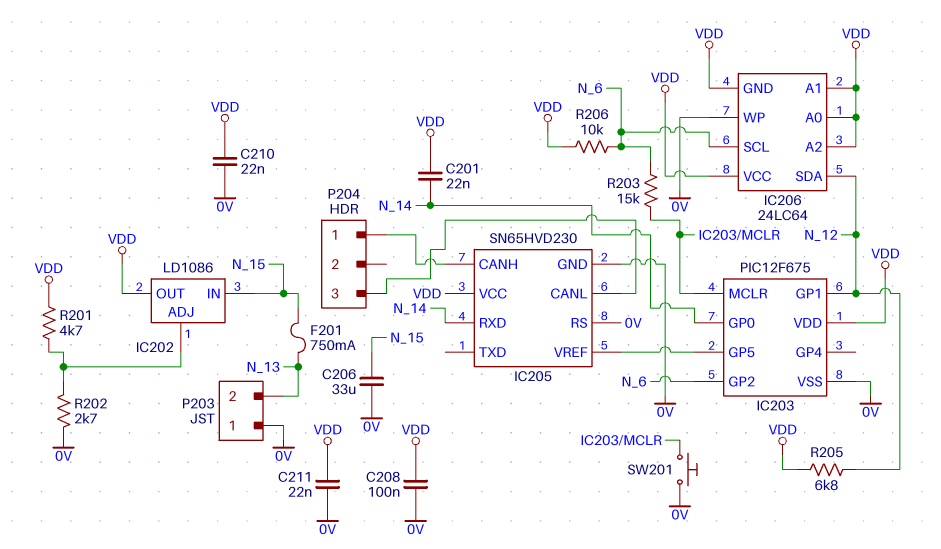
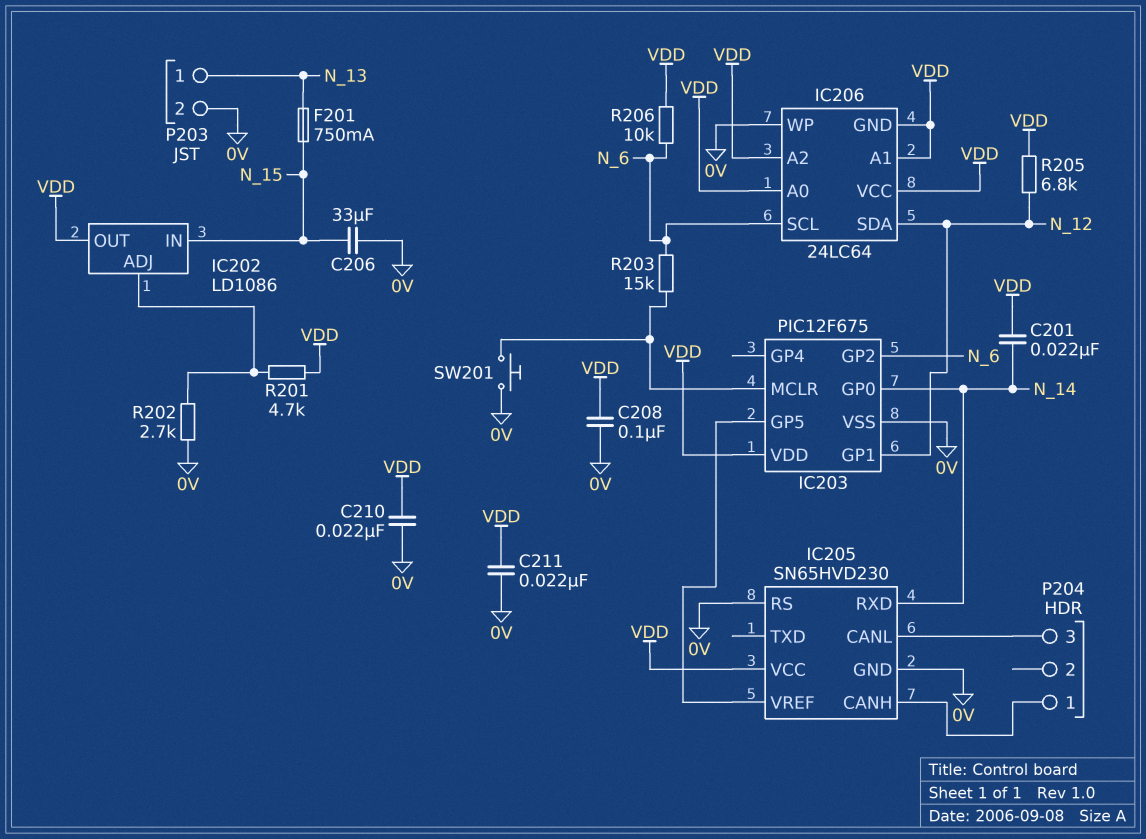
P203 pin 1: 0V -> N_13
P203 pin 2: N_13 -> 0V

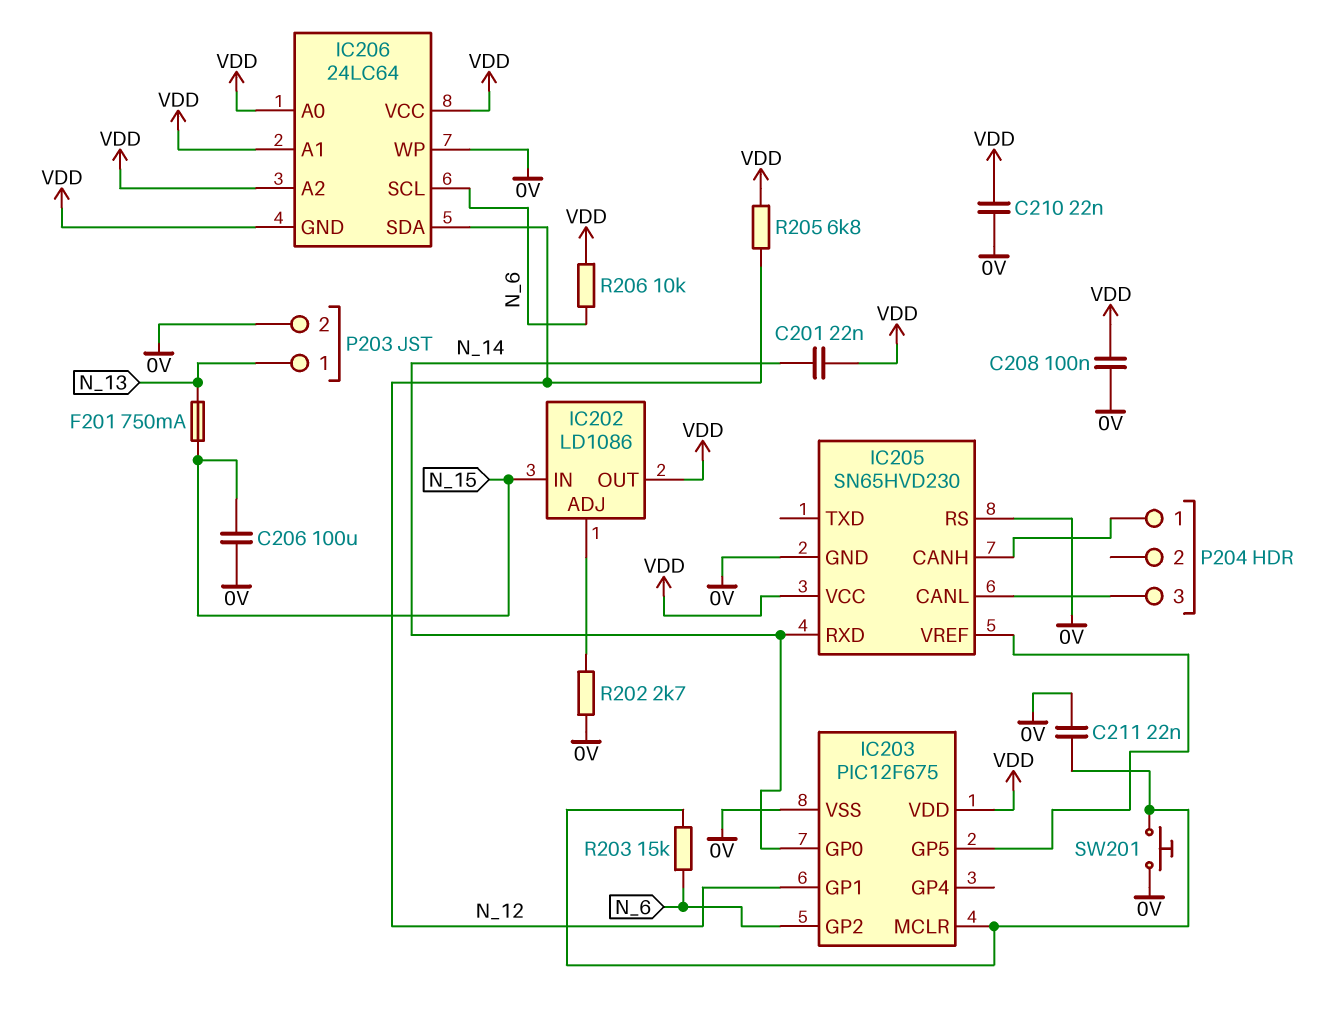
C206: 33uF (0V, N_15) -> 100uF (0V, N_15)
C211: 22nF (0V, VDD) -> 22nF (0V, IC203/MCLR)
R201: 4.7k (IC202/ADJ, VDD) -> none

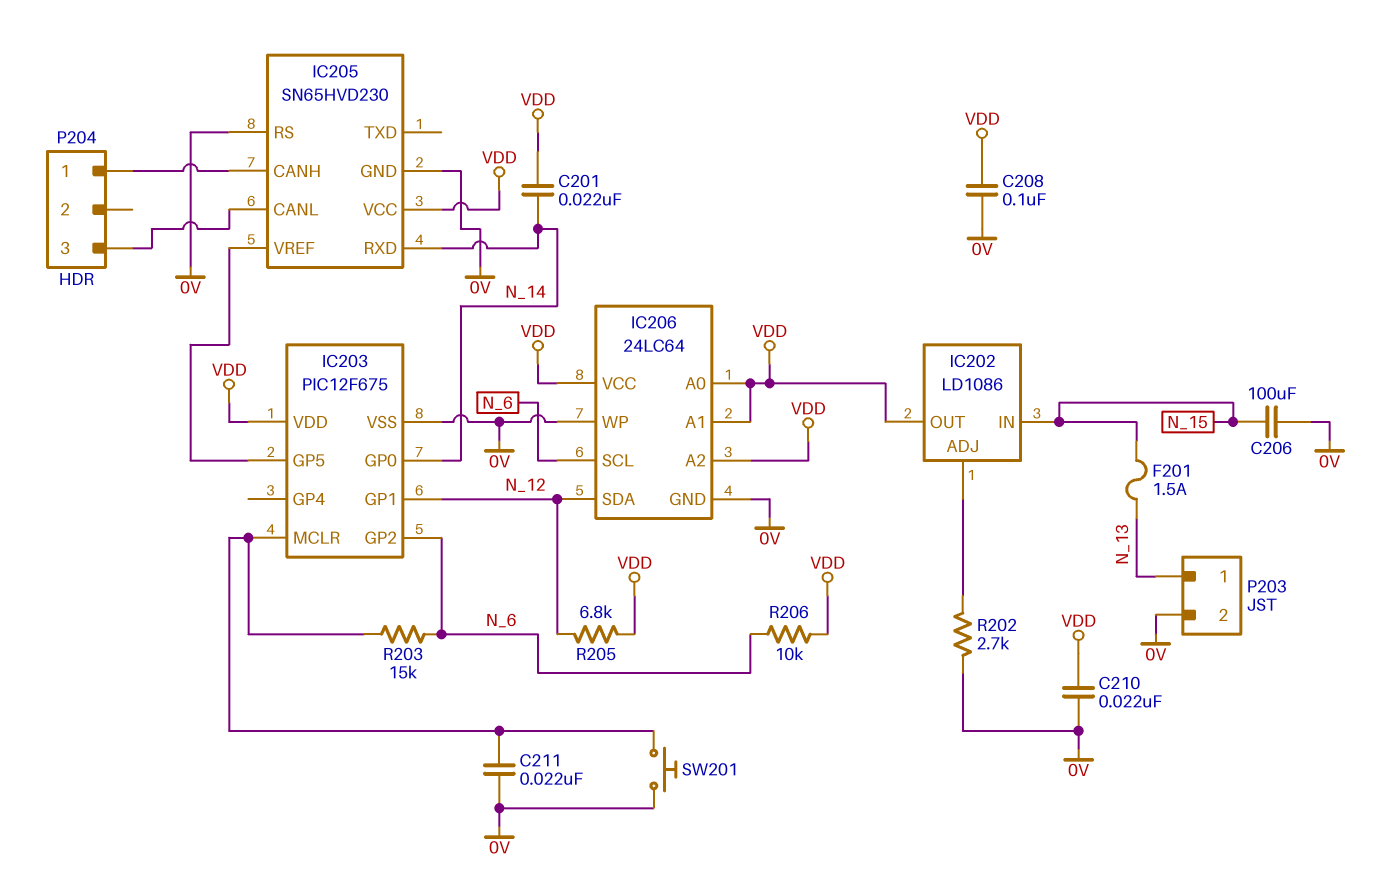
F201: 750mA (N_13, N_15) -> 1.5A (N_13, N_15)
IC206 pin GND: VDD -> 0V

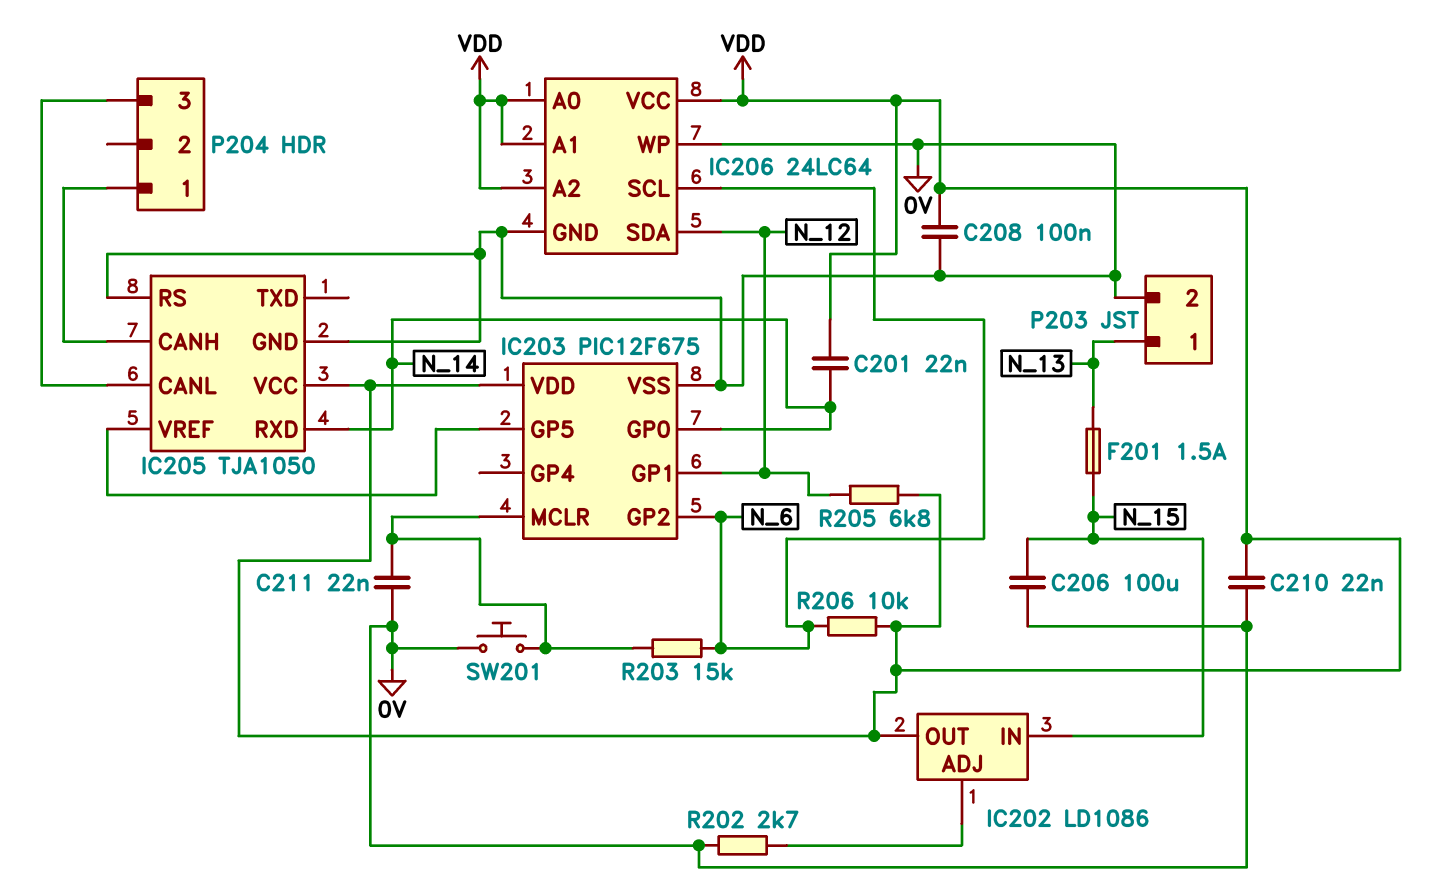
IC205: SN65HVD230 -> TJA1050

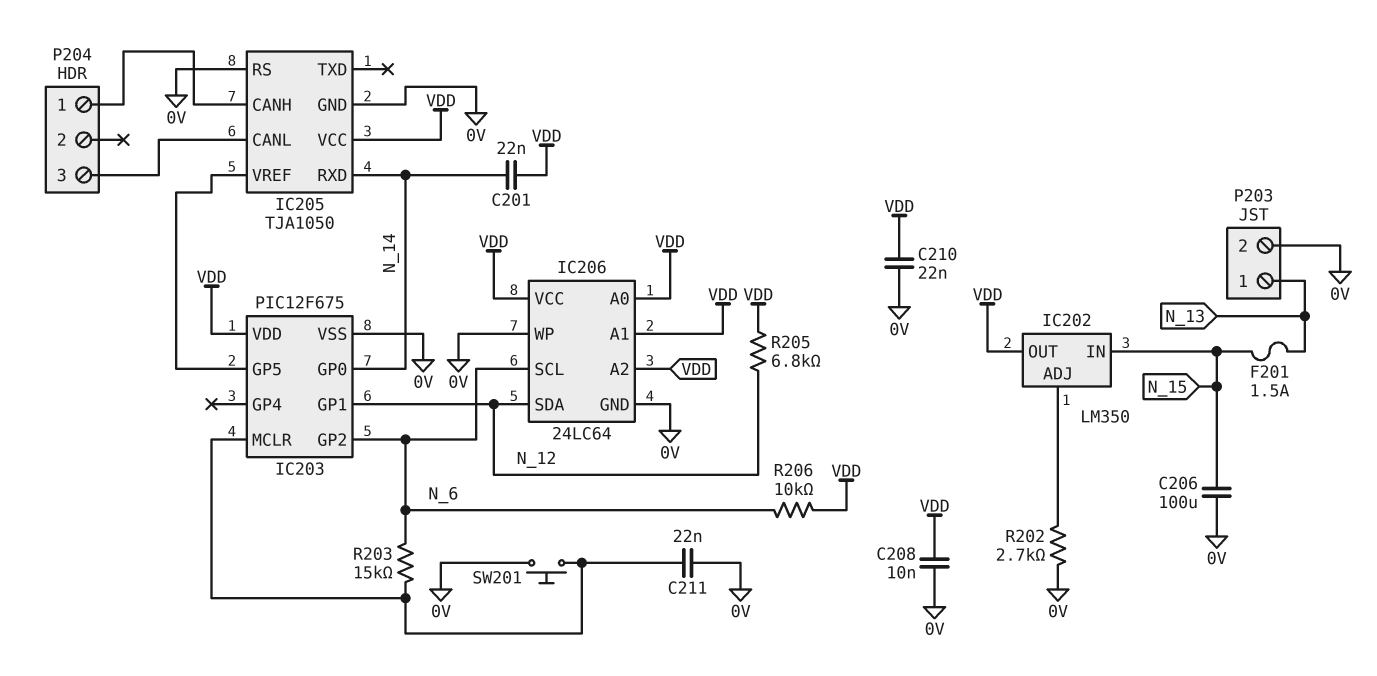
C208: 100nF (0V, VDD) -> 10nF (0V, VDD)
IC202: LD1086 -> LM350

